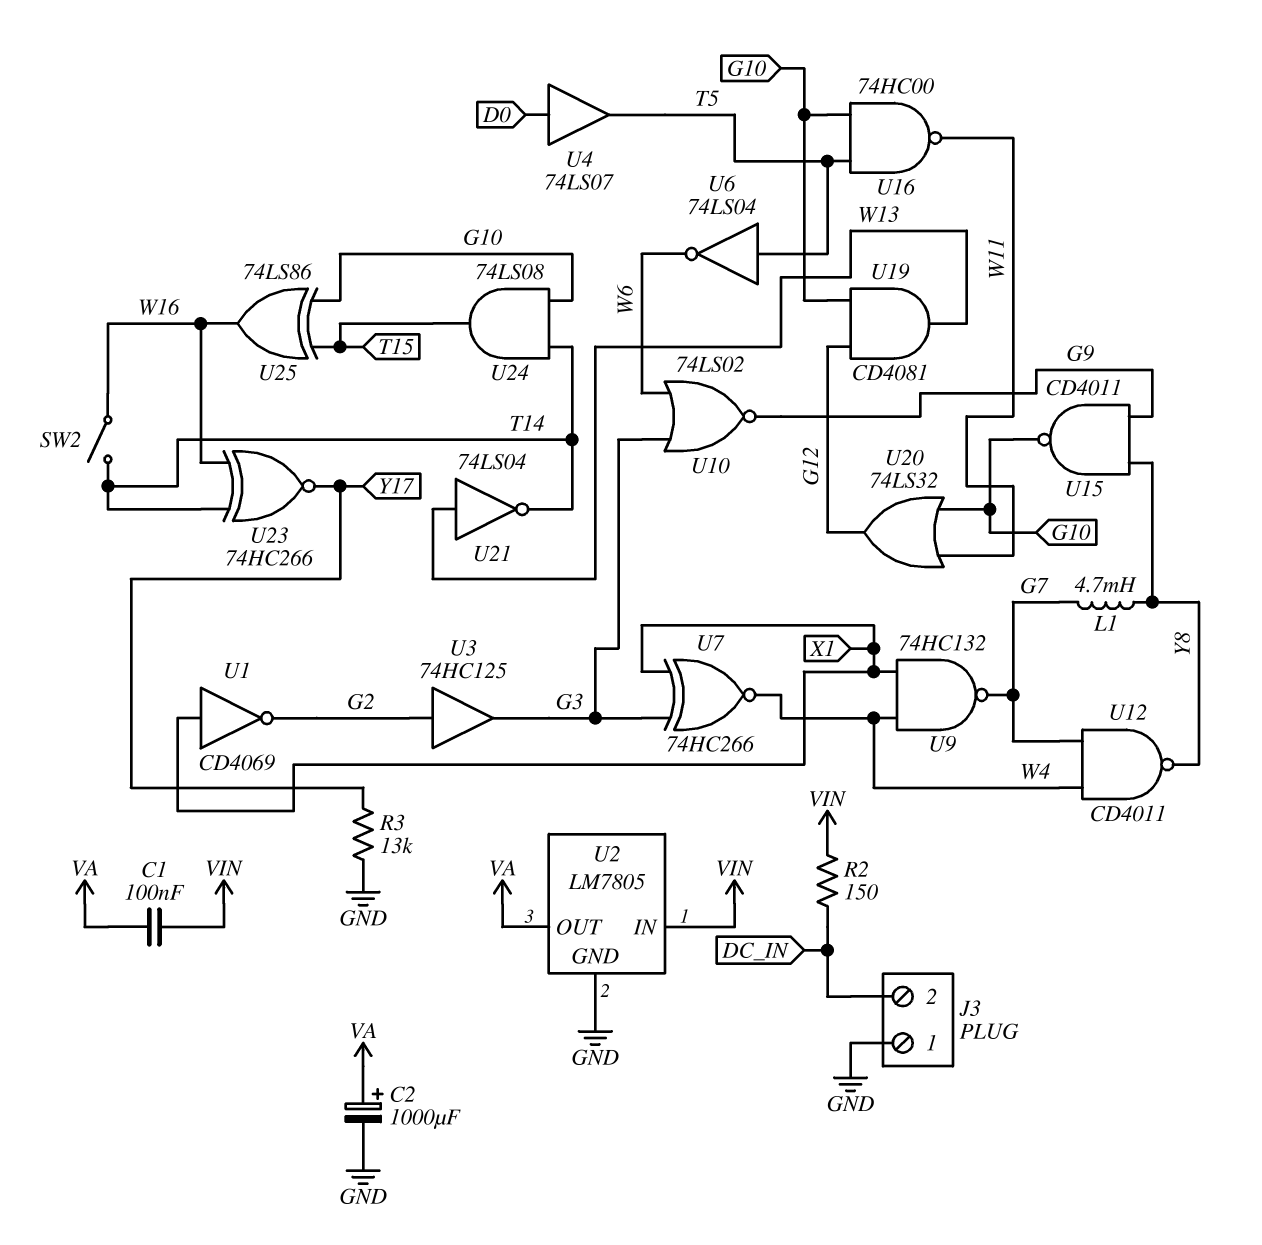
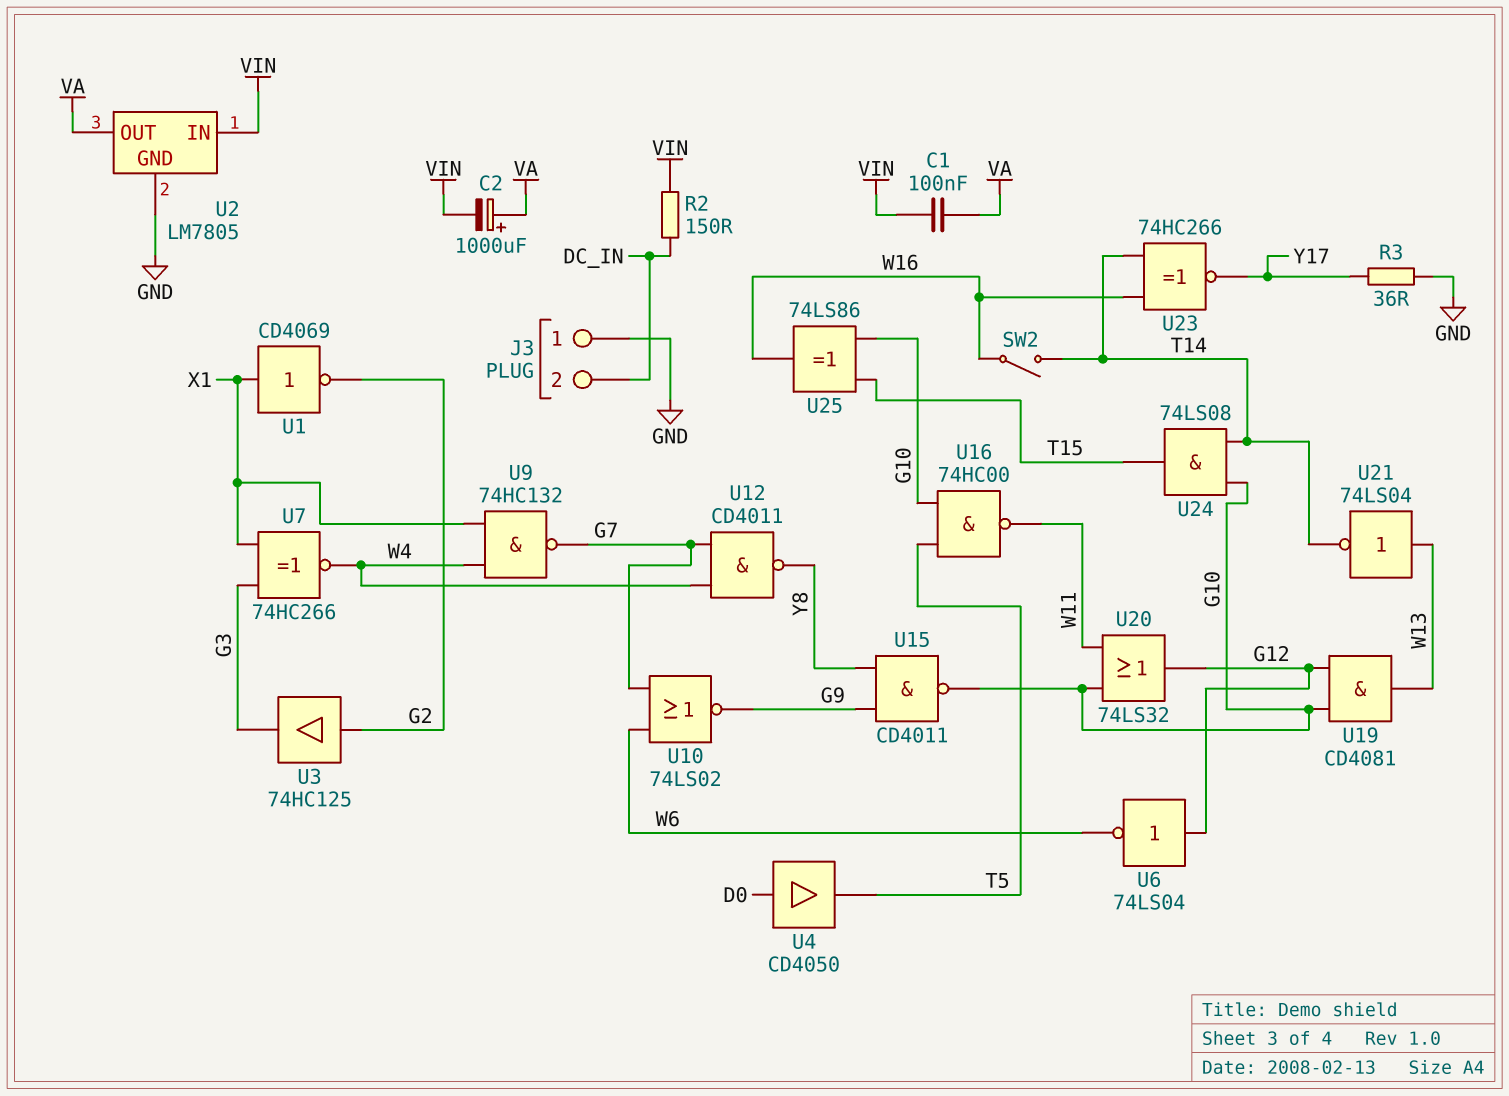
C2: 1000uF (plus VA, minus GND) -> 1000uF (plus VA, minus VIN)
L1: 4.7mH (G7, Y8) -> none
R3: 13k (GND, Y17) -> 36 (GND, Y17)
U4: buffer 74LS07 (in D0, out T5) -> buffer CD4050 (in D0, out T5)
U6: NOT 74LS04 (in T5, out W6) -> NOT 74LS04 (in G12, out W6)
U10: NOR 74LS02 (in G3, in W6, out G9) -> NOR 74LS02 (in G7, in W6, out G9)

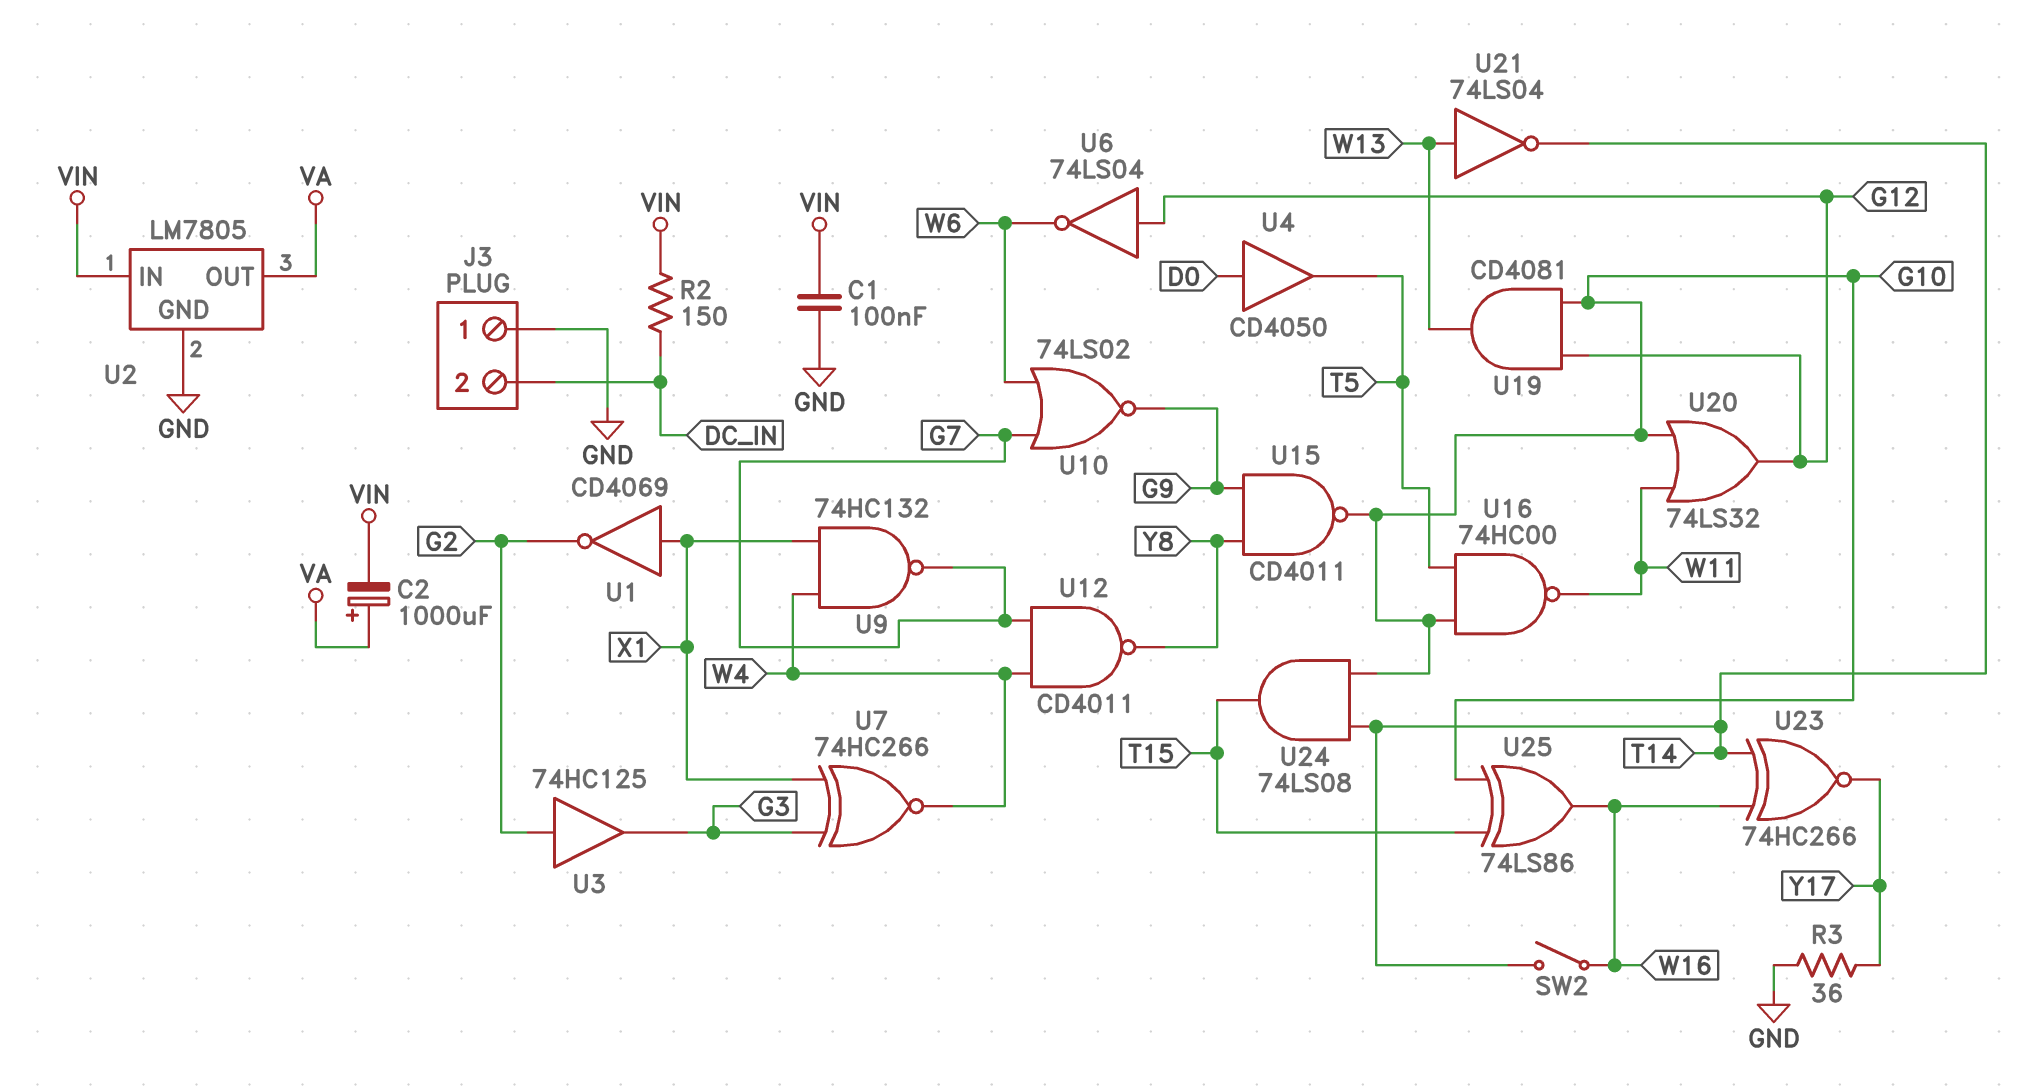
C1: 100nF (VA, VIN) -> 100nF (GND, VIN)

